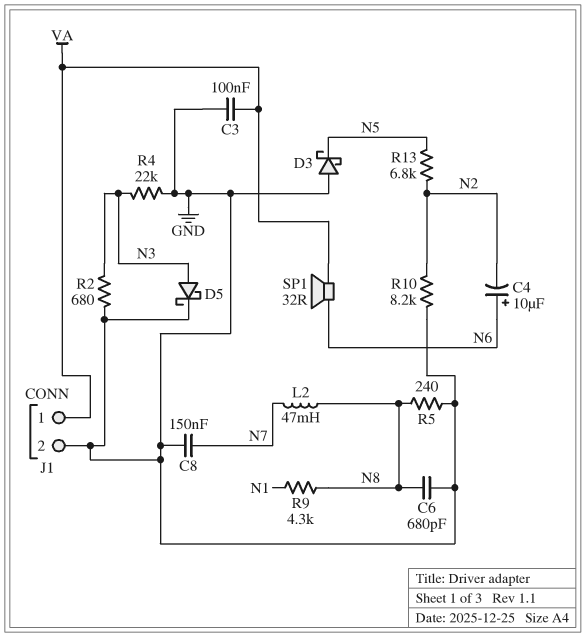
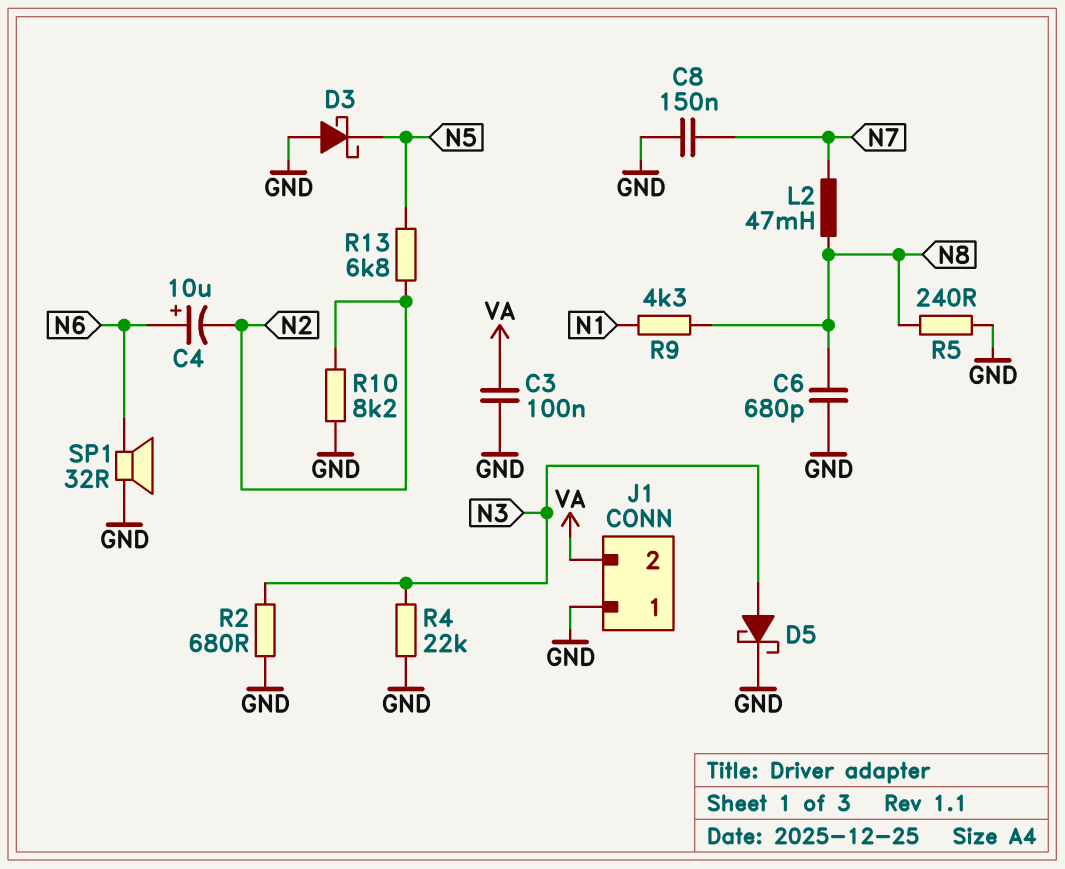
J1 pin 1: VA -> GND
J1 pin 2: GND -> VA
SP1: speaker 32R (N6, VA) -> speaker 32R (GND, N6)

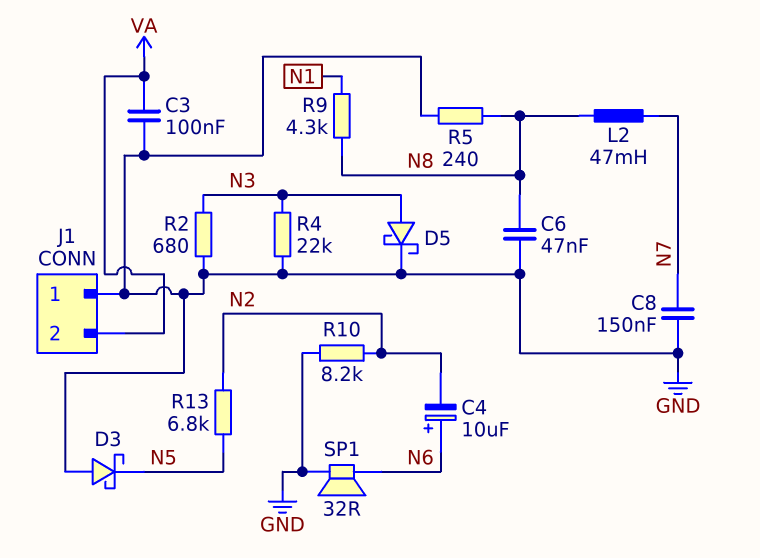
C6: 680pF (GND, N8) -> 47nF (GND, N8)

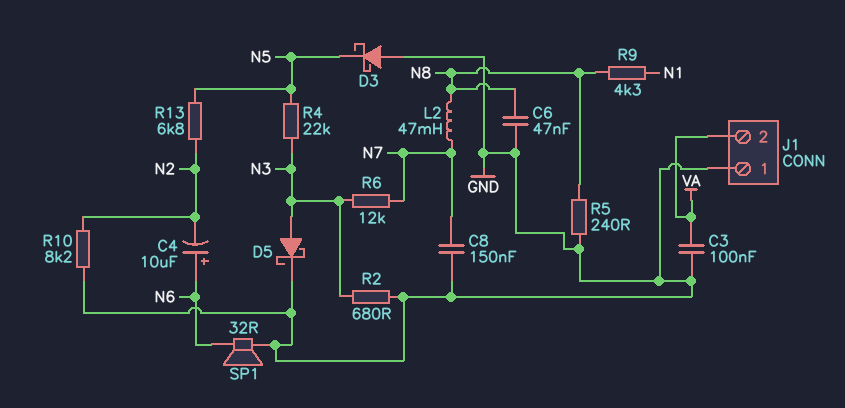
R4: 22k (GND, N3) -> 22k (N3, N5)
R6: none -> 12k (N3, N7)

